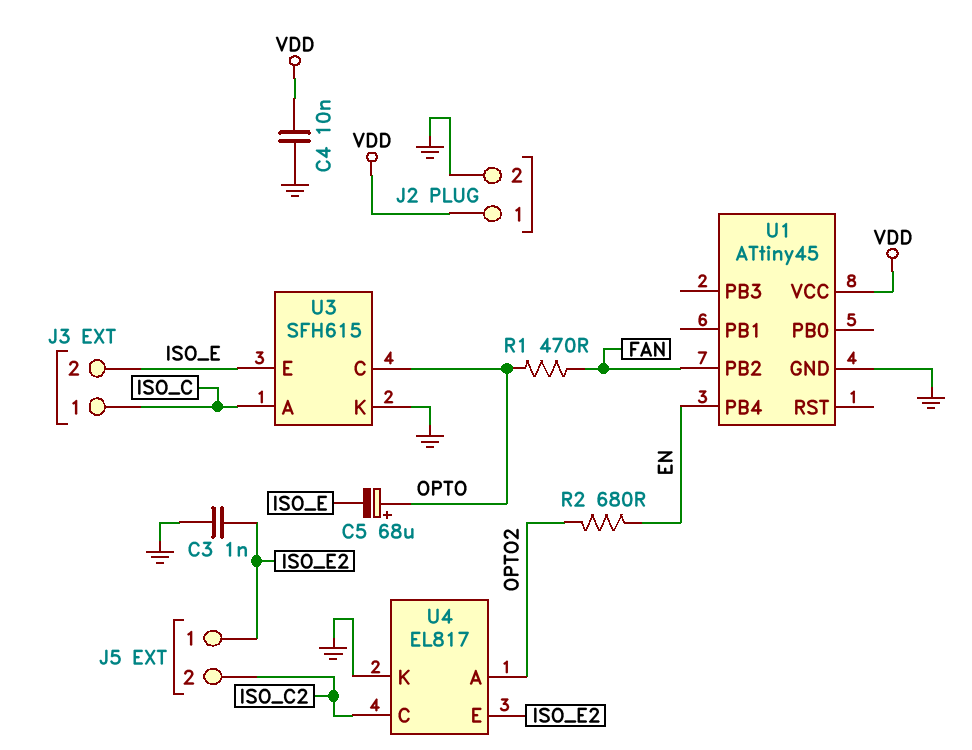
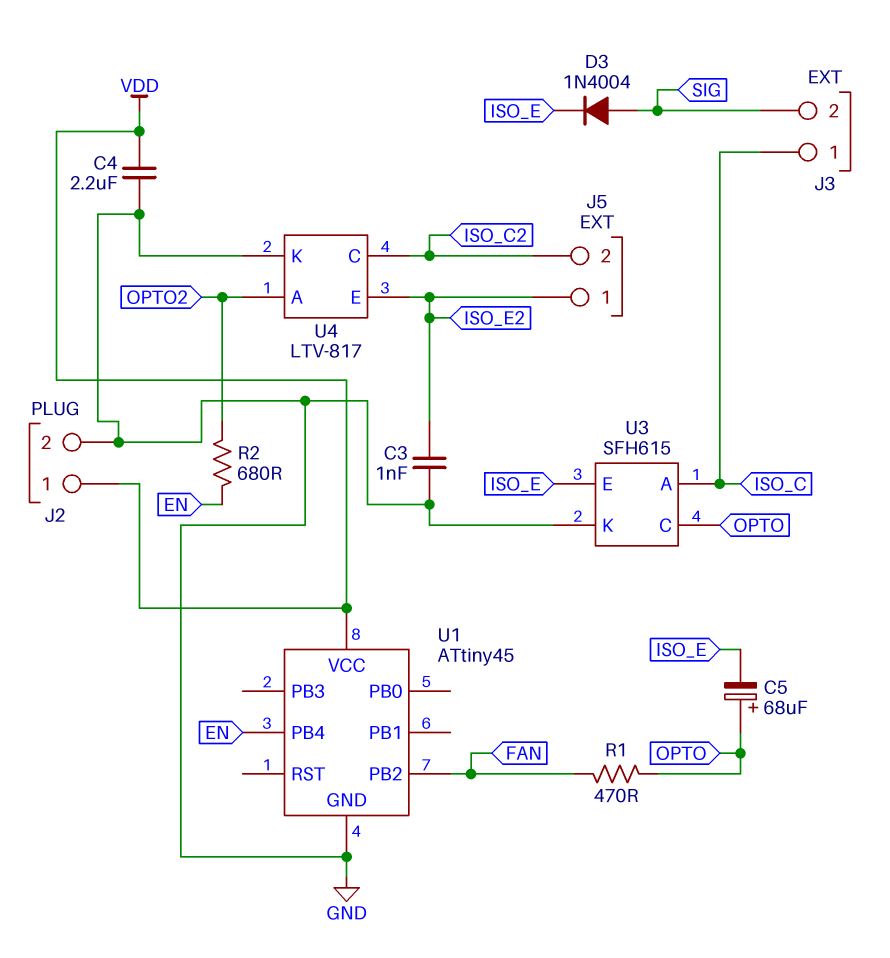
C4: 10nF (GND, VDD) -> 2.2uF (GND, VDD)
D3: none -> diode 1N4004 (A SIG, K ISO_E)
J3 pin 2: ISO_E -> SIG
U4: EL817 -> LTV-817

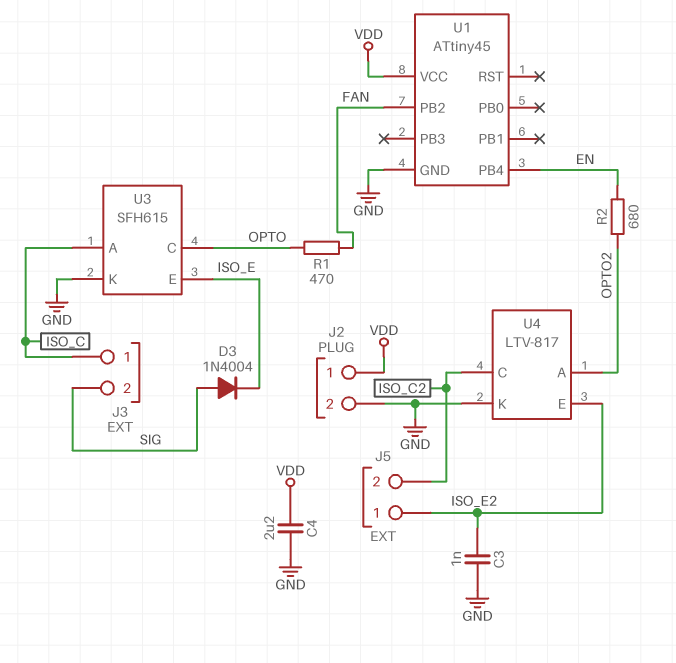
C5: 68uF (plus OPTO, minus ISO_E) -> none

